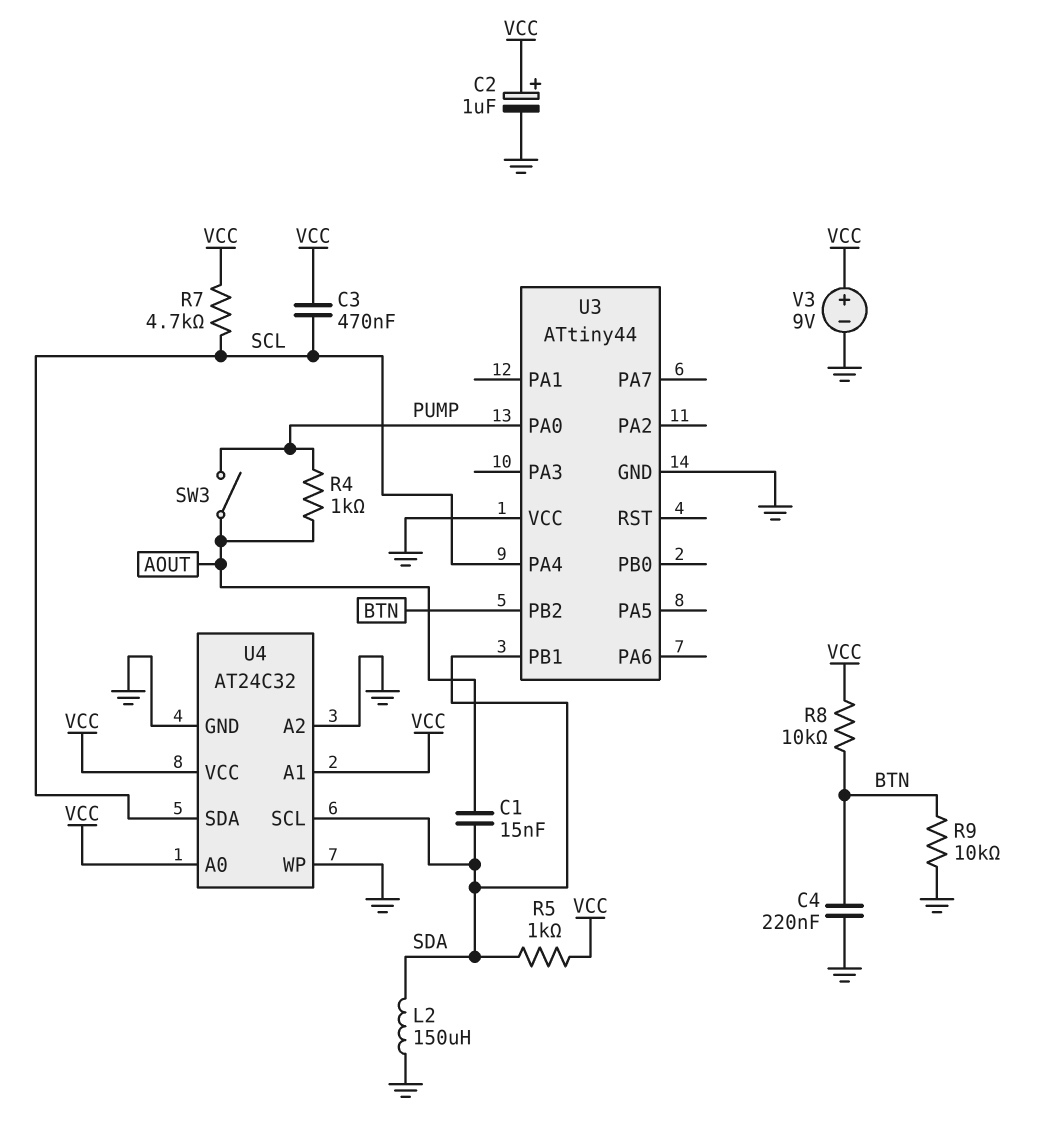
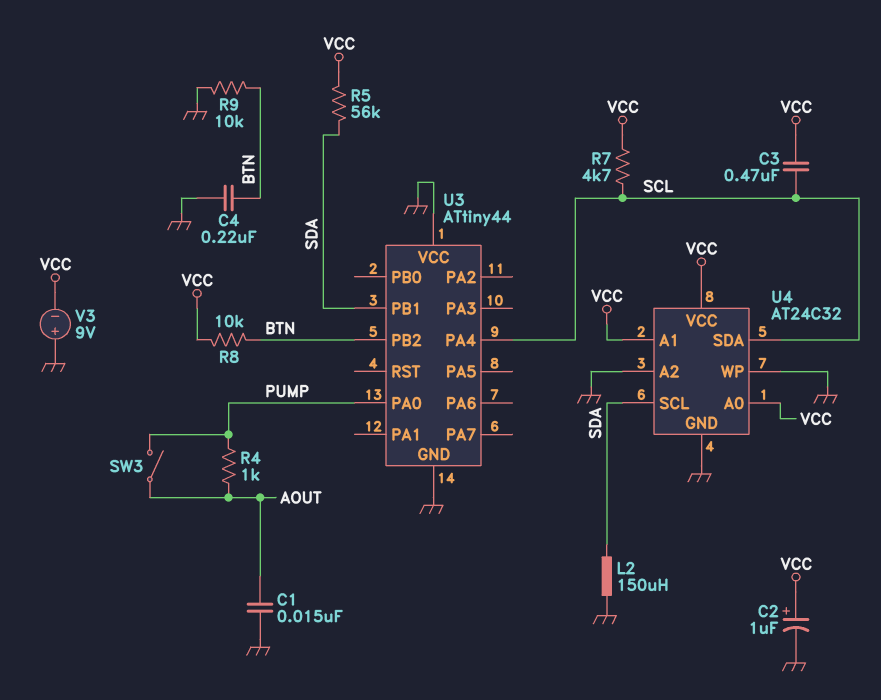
C1: 15nF (AOUT, SDA) -> 15nF (AOUT, GND)
R5: 1k (SDA, VCC) -> 56k (SDA, VCC)
V3: 9V (plus VCC, minus GND) -> 9V (plus GND, minus VCC)

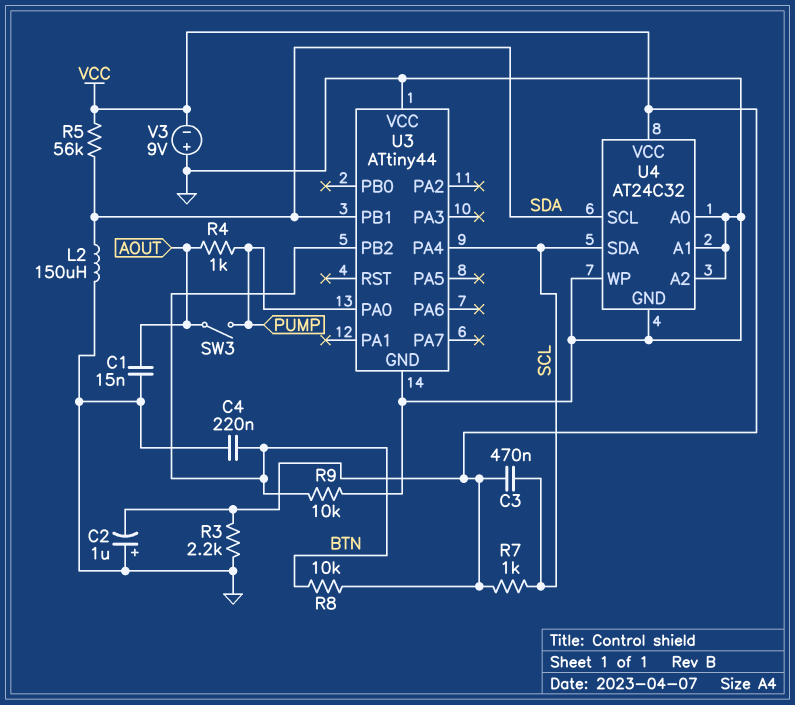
C2: 1uF (plus VCC, minus GND) -> 1uF (plus GND, minus VCC)
R3: none -> 2.2k (GND, VCC)
R7: 4.7k (SCL, VCC) -> 1k (SCL, VCC)
U4 pin A0: VCC -> GND
U4 pin A1: VCC -> GND

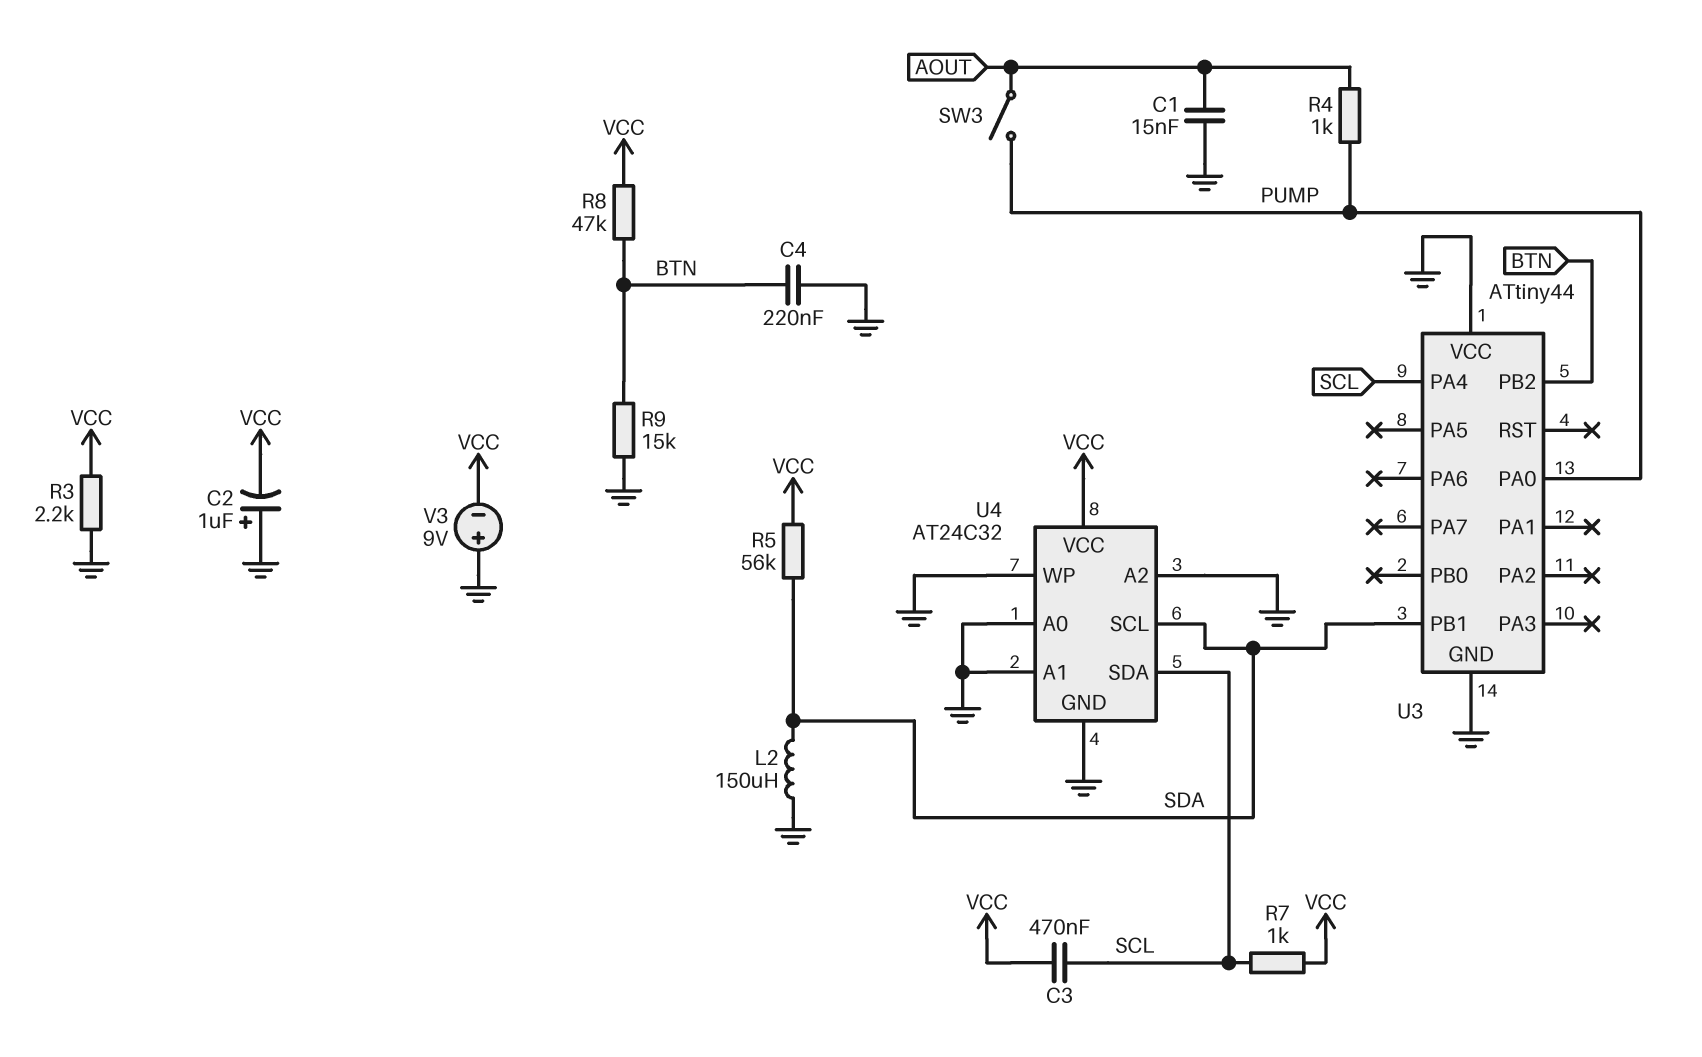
R8: 10k (BTN, VCC) -> 47k (BTN, VCC)
R9: 10k (BTN, GND) -> 15k (BTN, GND)

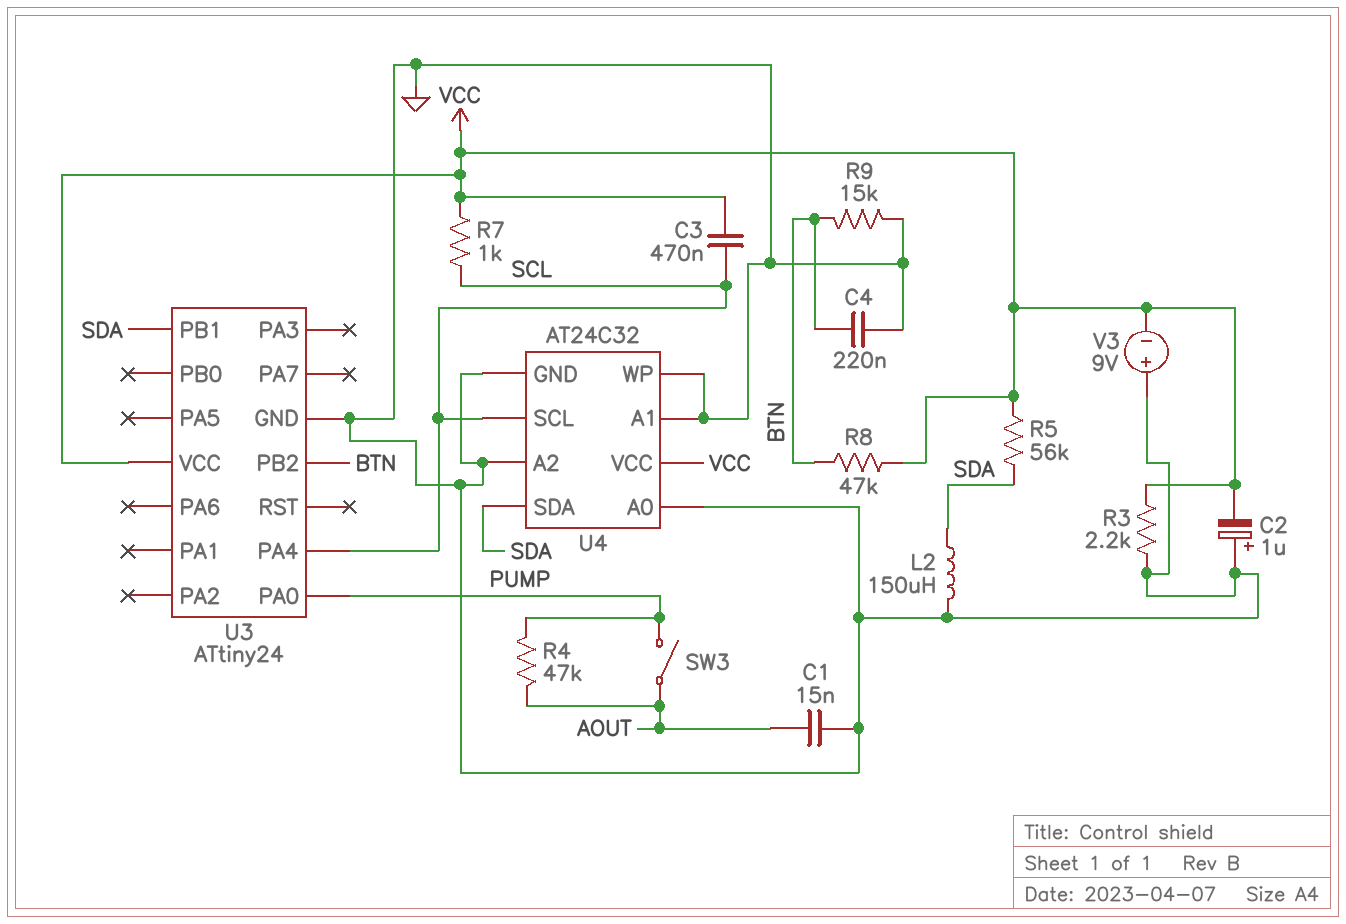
R4: 1k (AOUT, PUMP) -> 47k (AOUT, PUMP)
U3: ATtiny44 -> ATtiny24
U3 pin VCC: GND -> VCC
U4 pin SCL: SDA -> SCL
U4 pin SDA: SCL -> SDA

